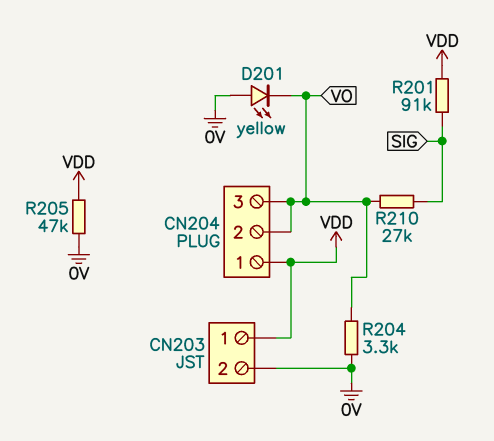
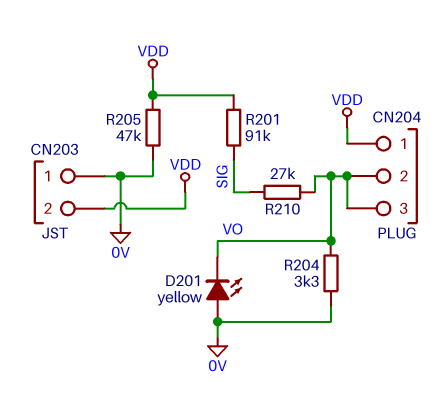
CN203 pin 1: VDD -> 0V
CN203 pin 2: 0V -> VDD

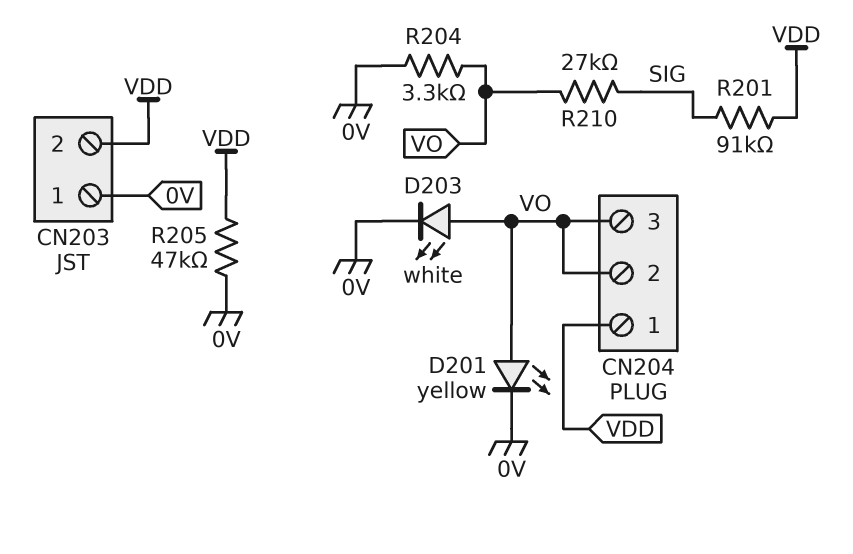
D201: LED yellow (A 0V, K VO) -> LED yellow (A VO, K 0V)
D203: none -> LED white (A VO, K 0V)

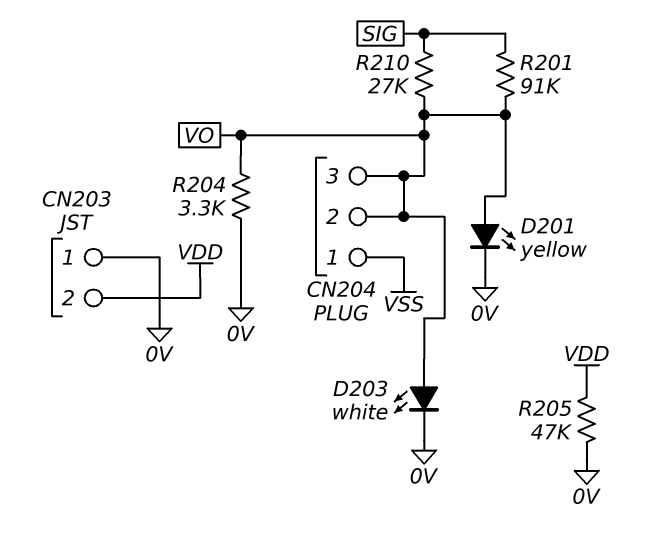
CN204 pin 1: VDD -> VSS
R201: 91k (SIG, VDD) -> 91k (SIG, VO)

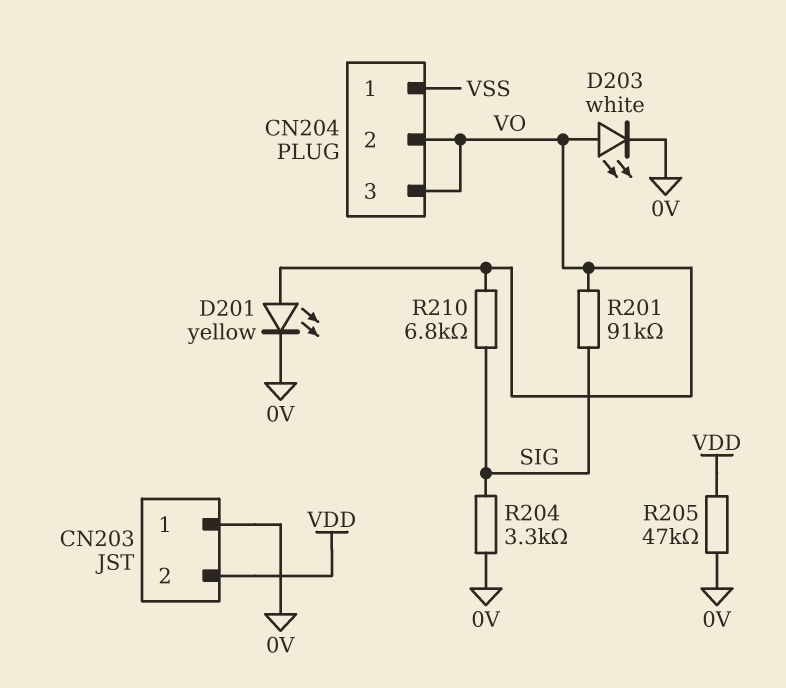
R204: 3.3k (0V, VO) -> 3.3k (0V, SIG)
R210: 27k (SIG, VO) -> 6.8k (SIG, VO)

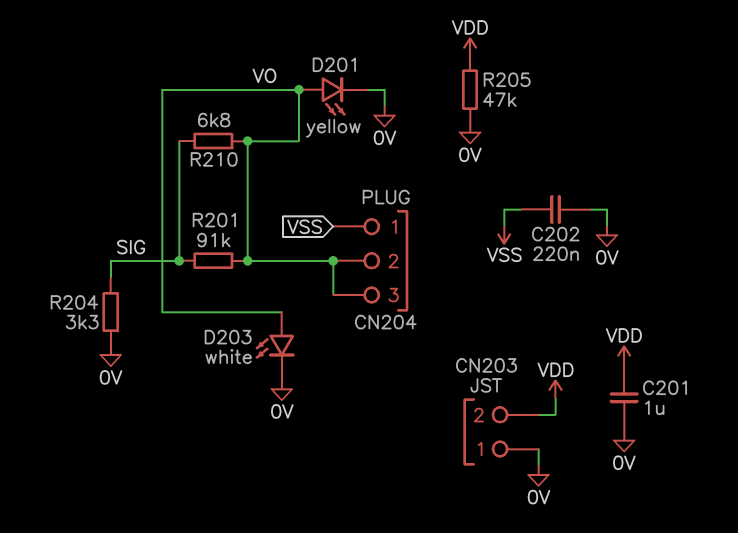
C201: none -> 1uF (0V, VDD)
C202: none -> 220nF (0V, VSS)

